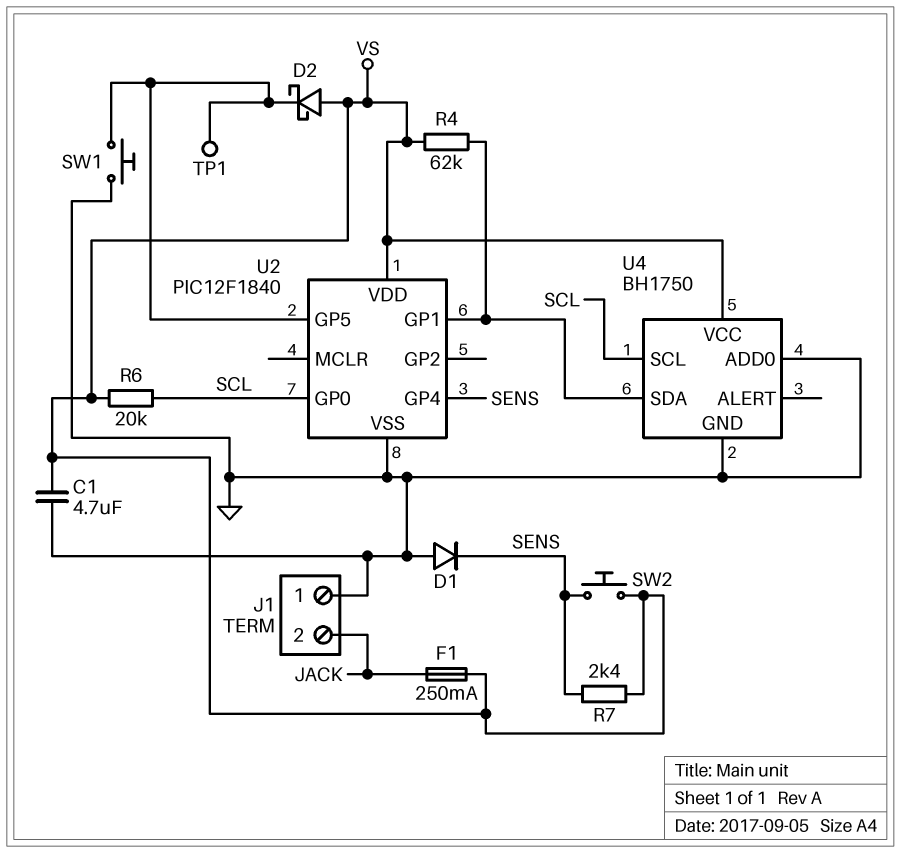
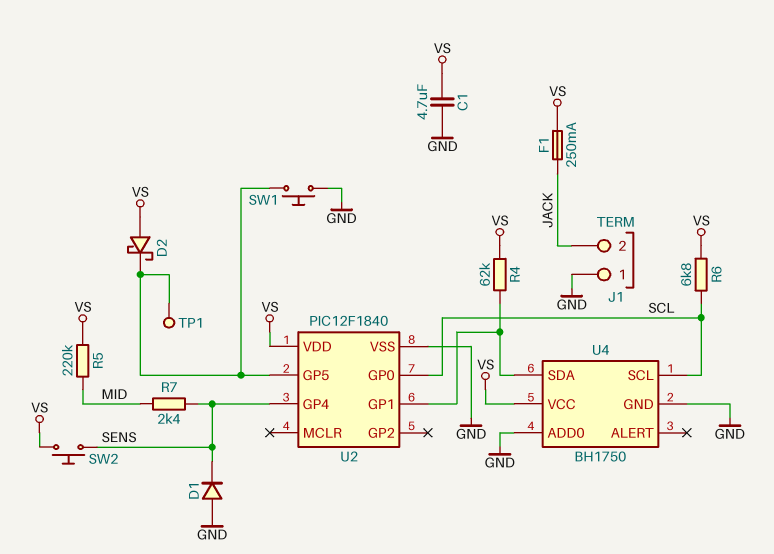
R5: none -> 220k (MID, VS)
R6: 20k (SCL, VS) -> 6.8k (SCL, VS)
R7: 2.4k (SENS, VS) -> 2.4k (MID, SENS)

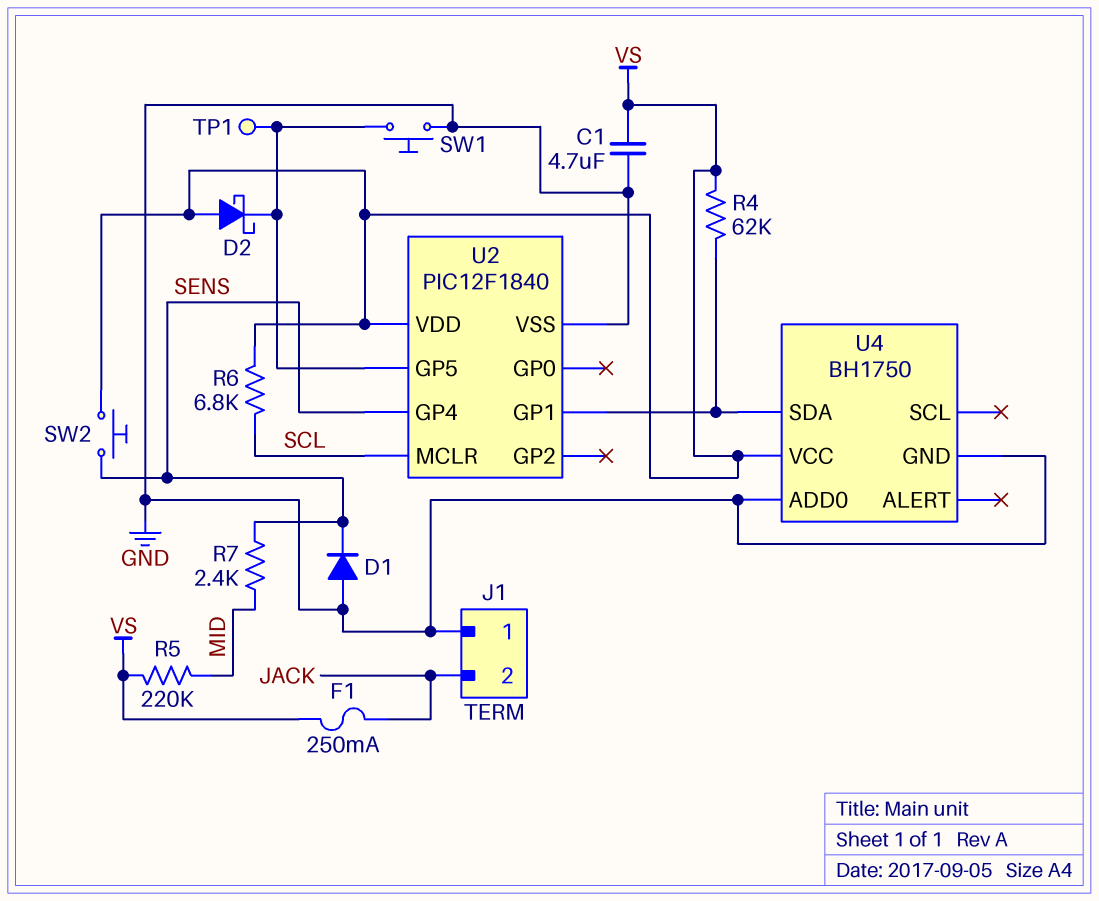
U2 pin GP0: SCL -> none
U2 pin MCLR: none -> SCL
U4 pin SCL: SCL -> none

